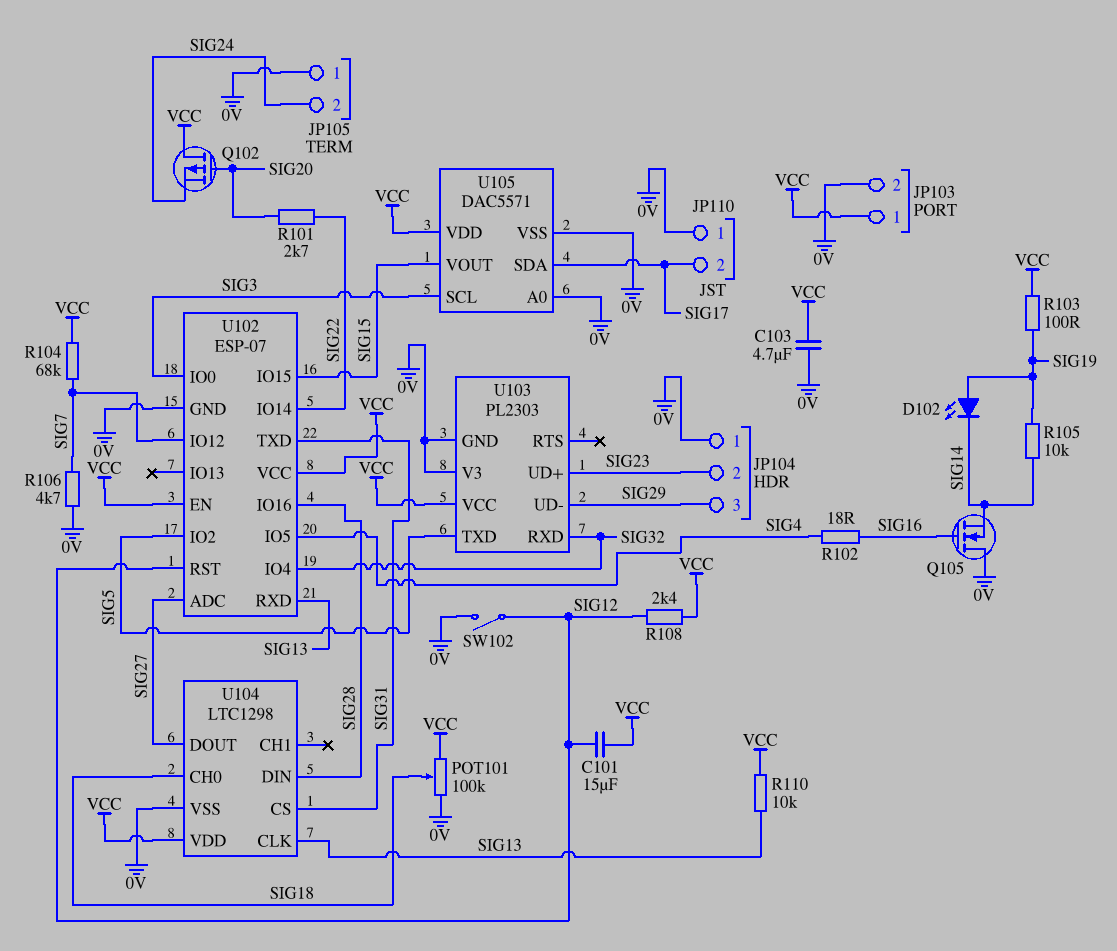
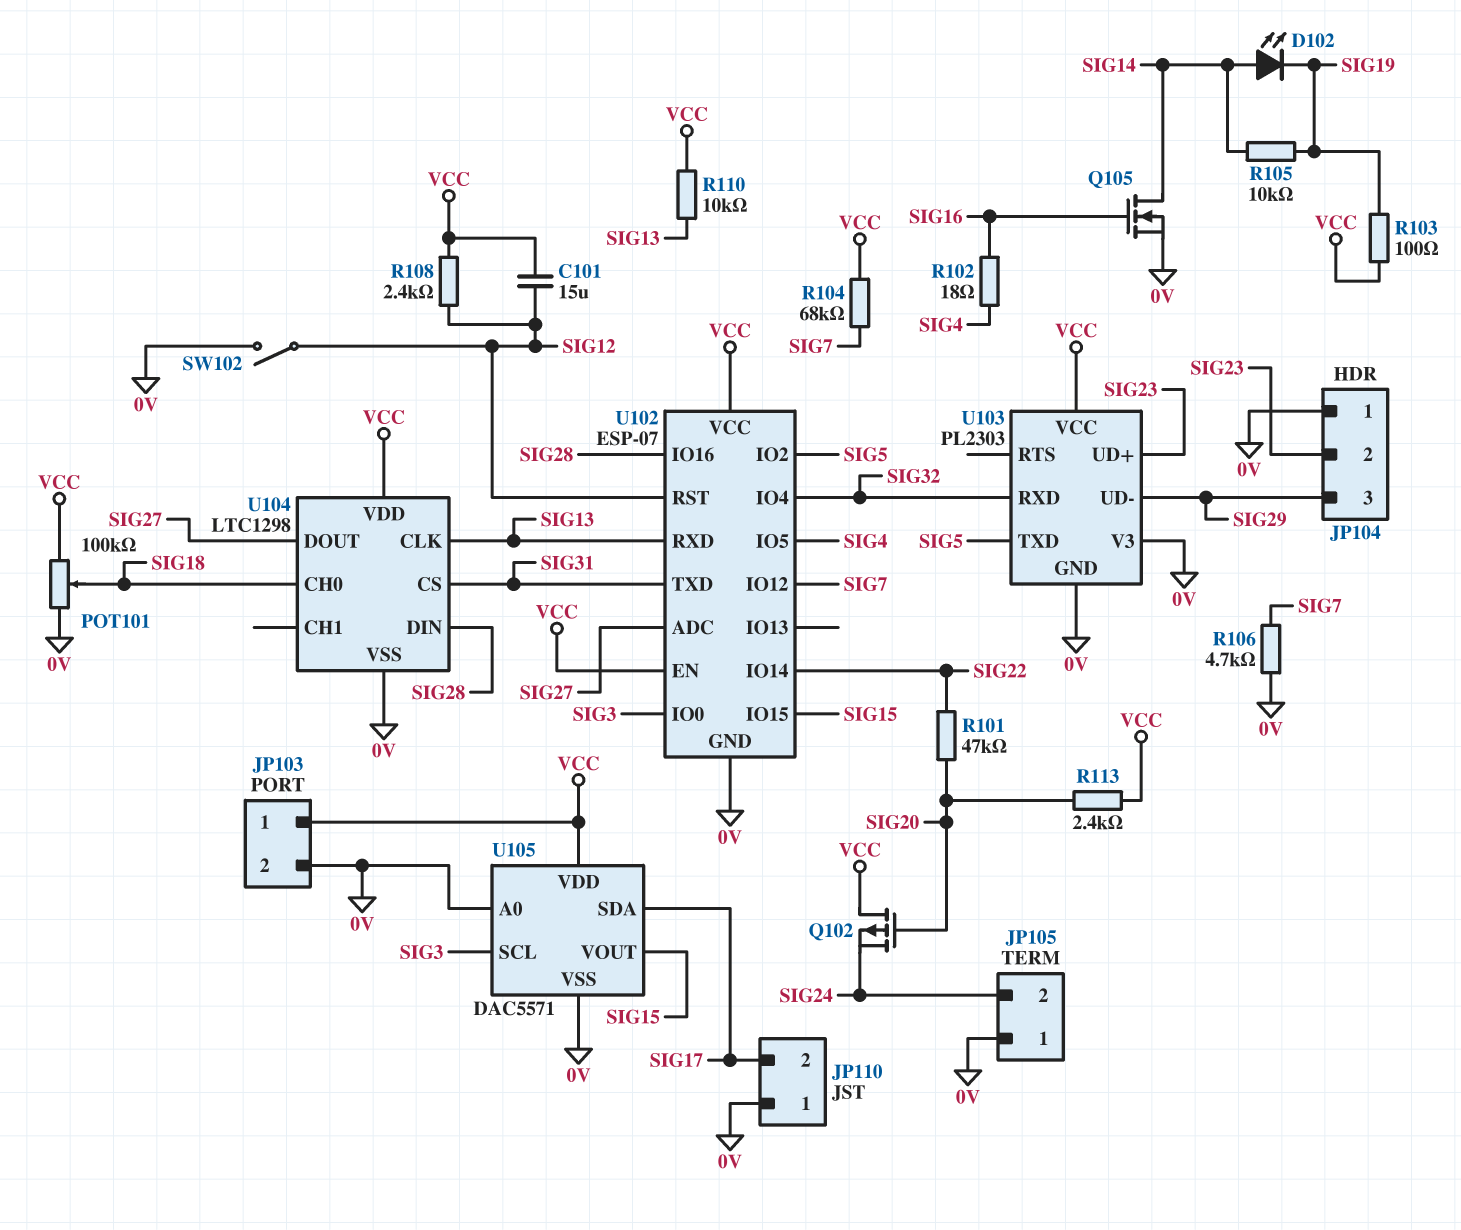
C103: 4.7uF (0V, VCC) -> none
D102: LED (A SIG19, K SIG14) -> LED (A SIG14, K SIG19)
Q105: NMOS (G SIG16, D 0V, S SIG14) -> NMOS (G SIG16, D SIG14, S 0V)
R101: 2.7k (SIG20, SIG22) -> 47k (SIG20, SIG22)
R113: none -> 2.4k (SIG20, VCC)

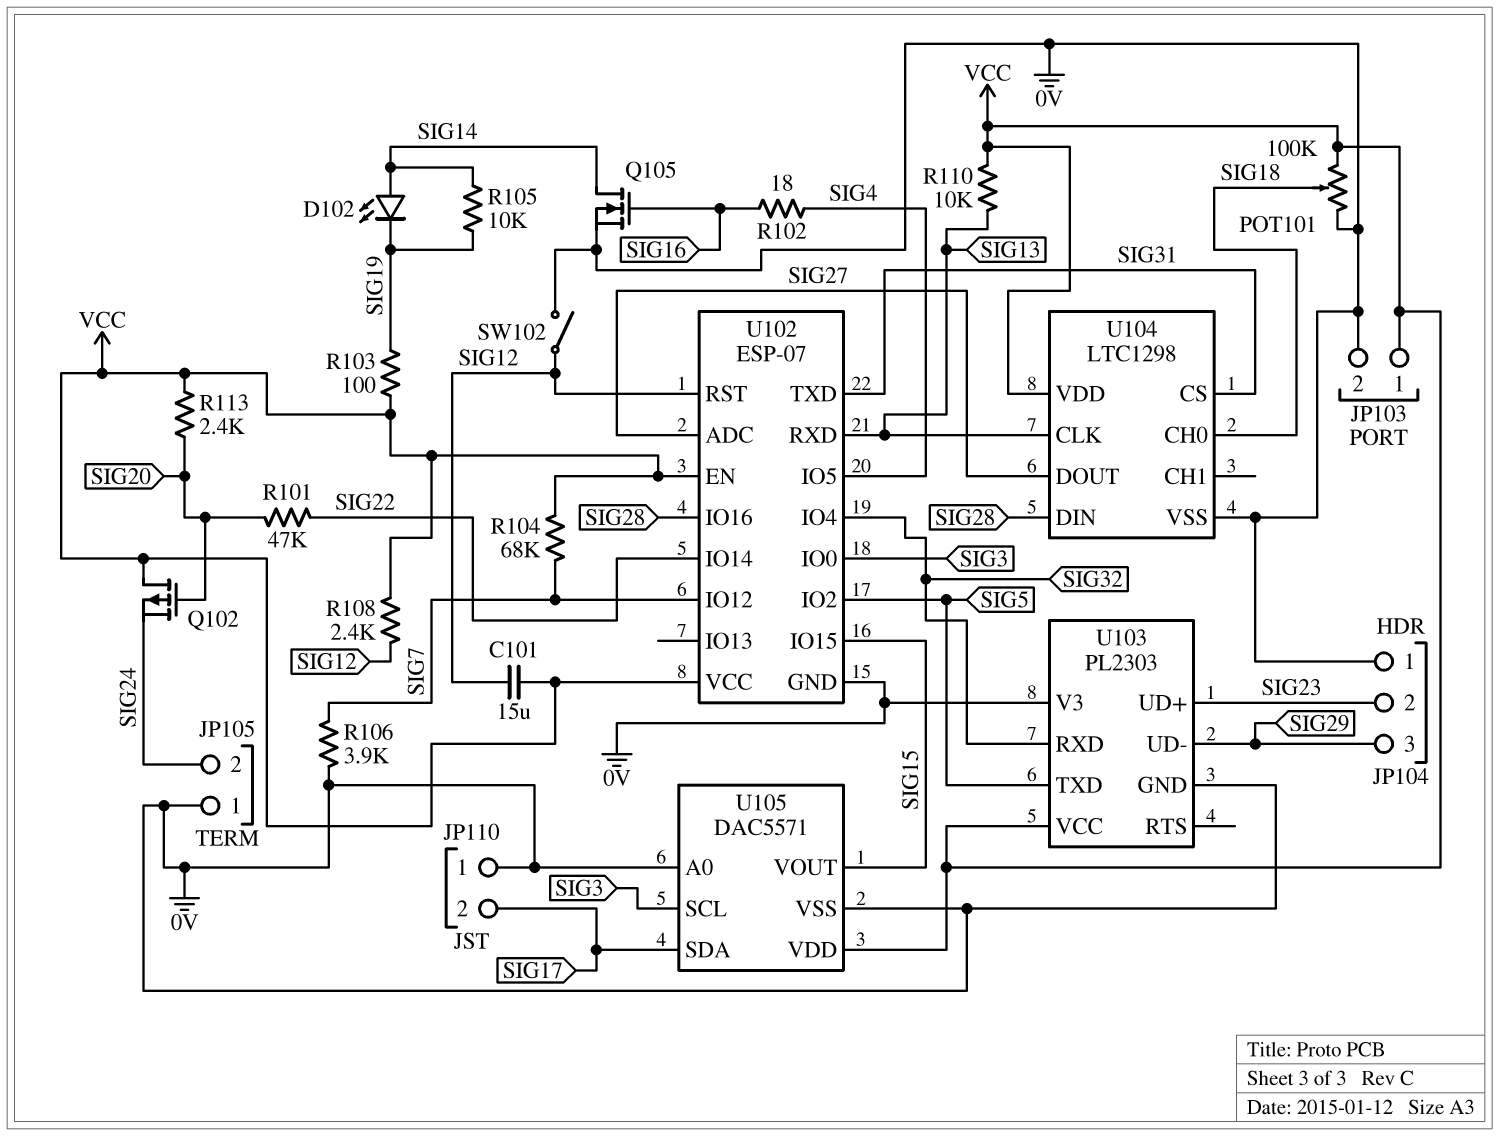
R106: 4.7k (0V, SIG7) -> 3.9k (0V, SIG7)

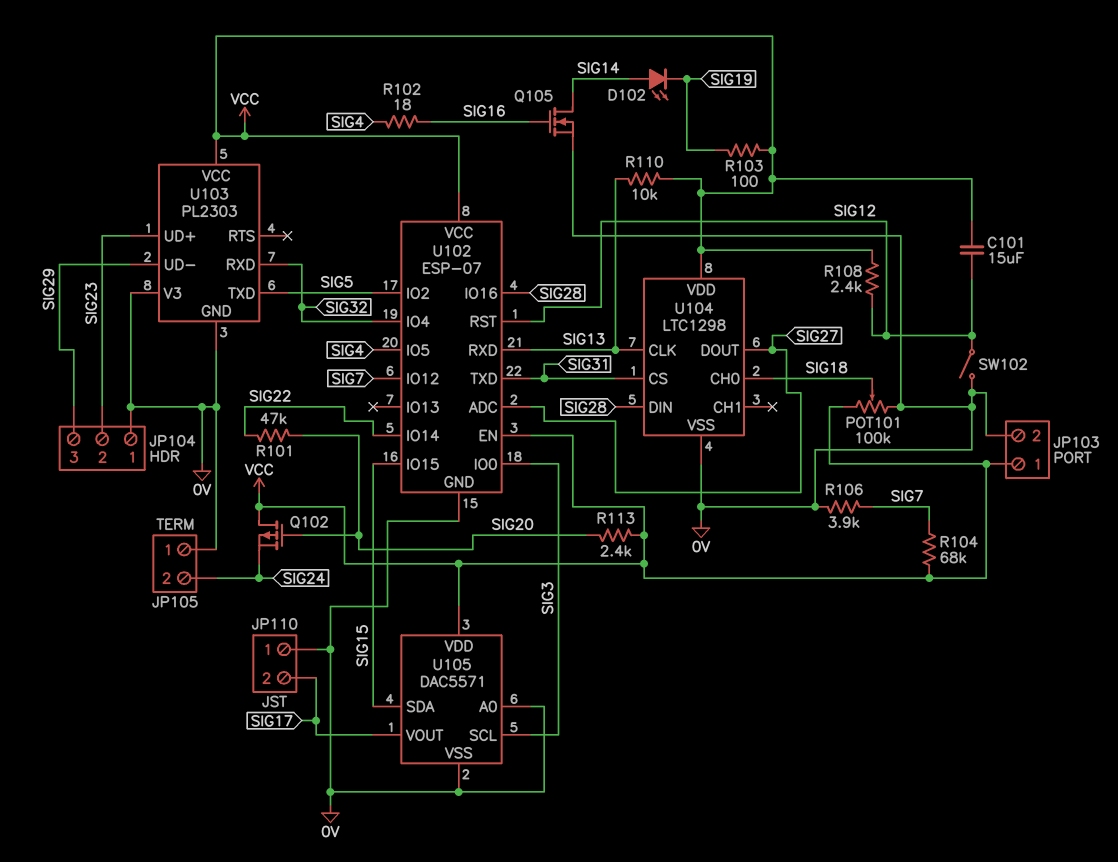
R105: 10k (SIG14, SIG19) -> none
U105 pin SDA: SIG17 -> SIG15
U105 pin VOUT: SIG15 -> SIG17

